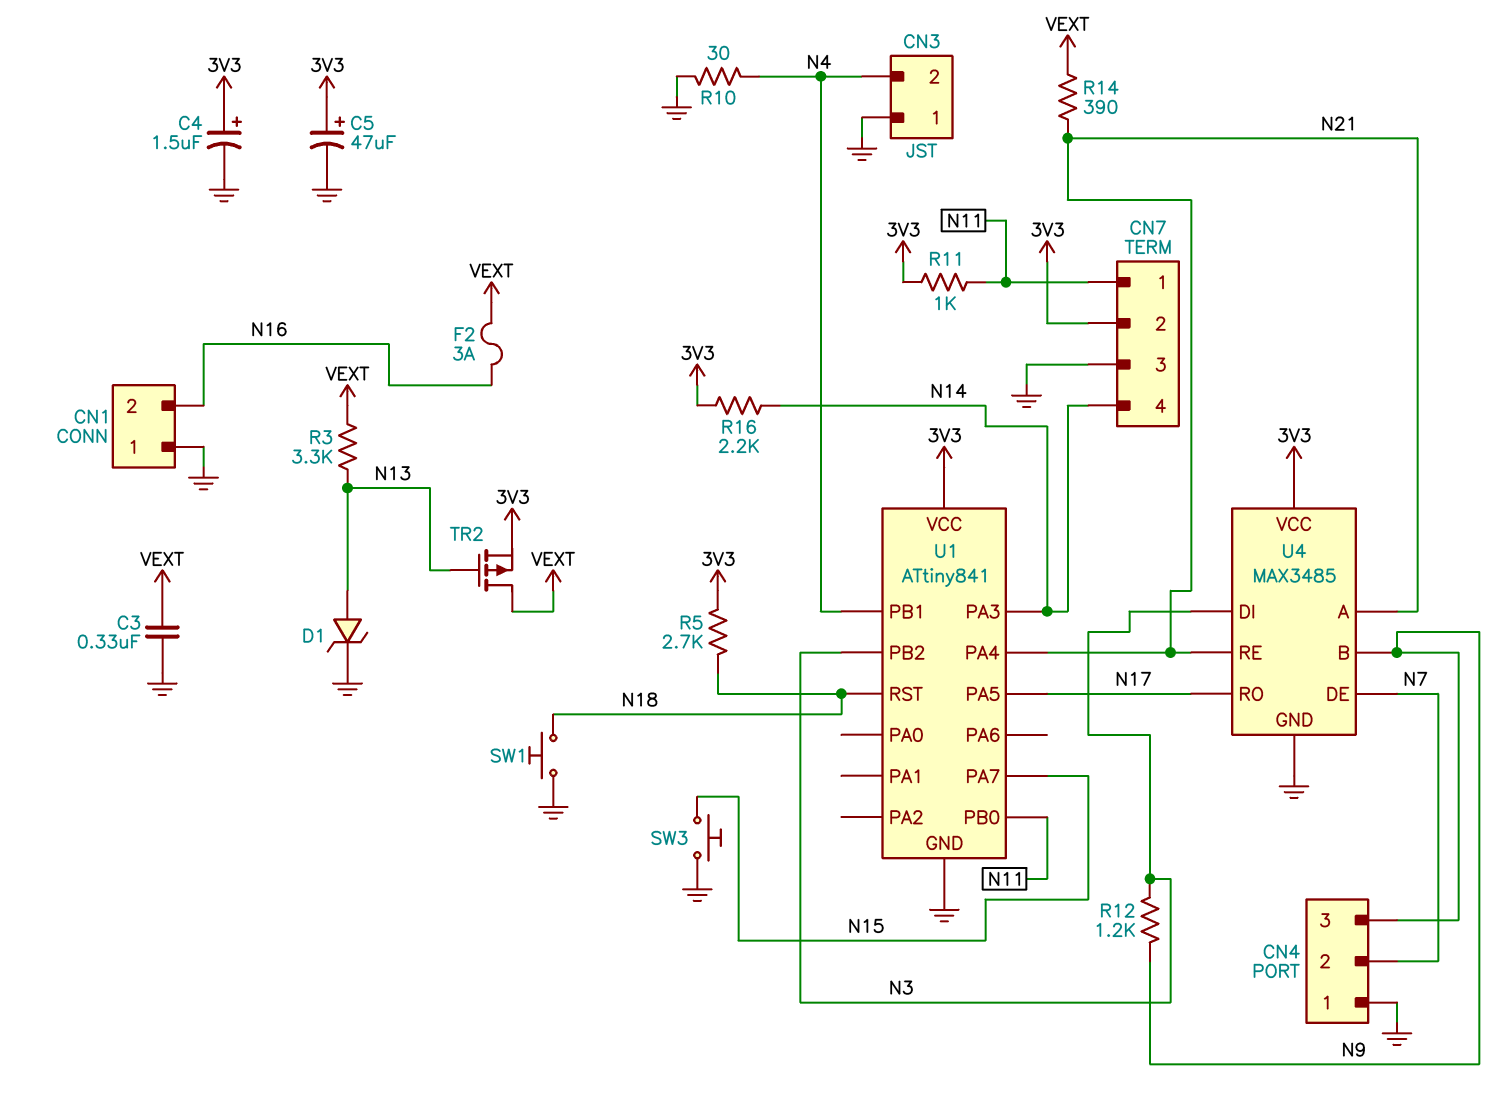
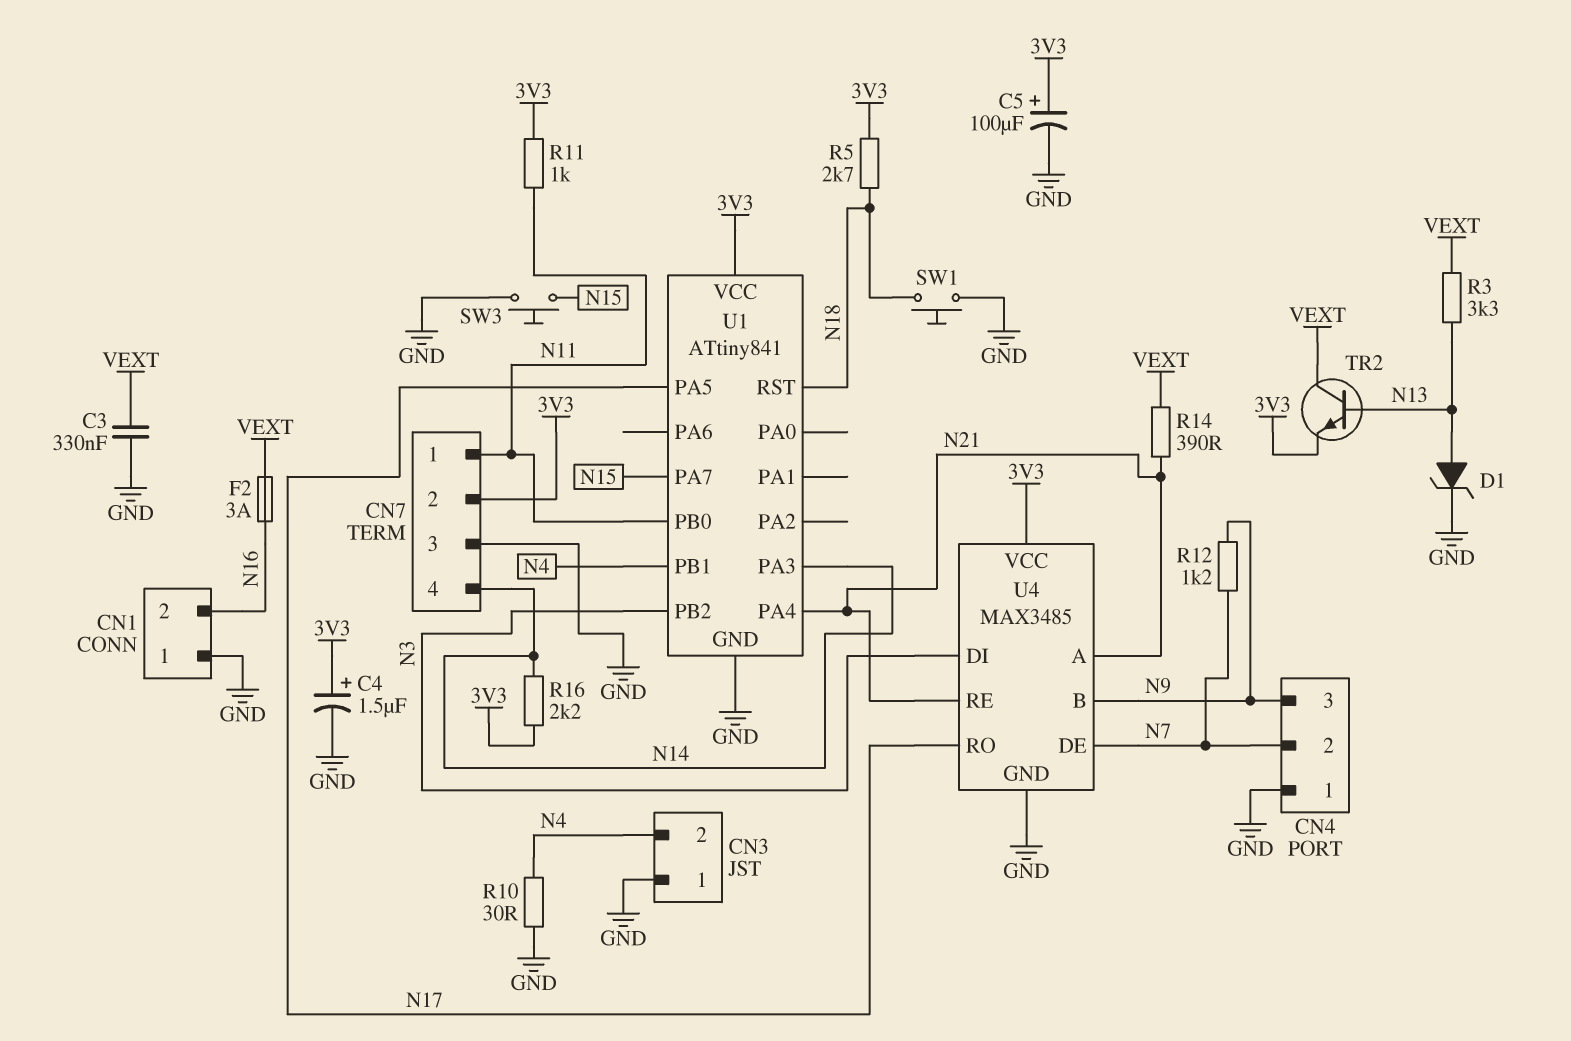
C5: 47uF (plus 3V3, minus GND) -> 100uF (plus 3V3, minus GND)
R12: 1.2k (N3, N9) -> 1.2k (N7, N9)
TR2: PMOS (G N13, D VEXT, S 3V3) -> NPN (B N13, C VEXT, E 3V3)

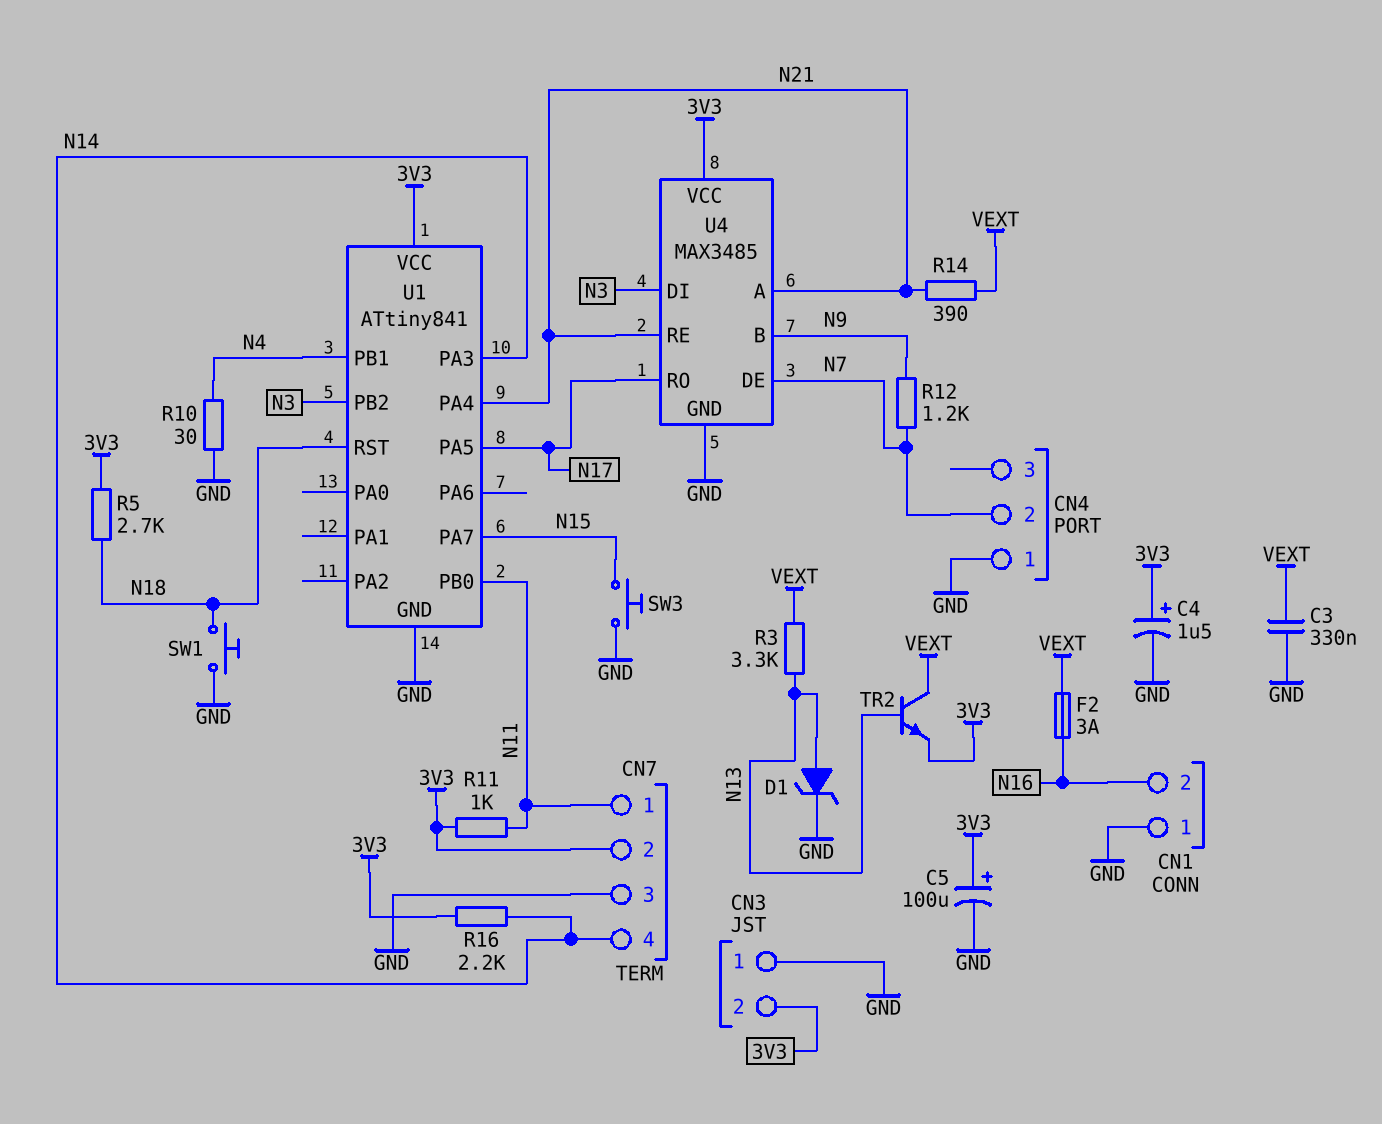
CN3 pin 2: N4 -> 3V3
CN4 pin 3: N9 -> none

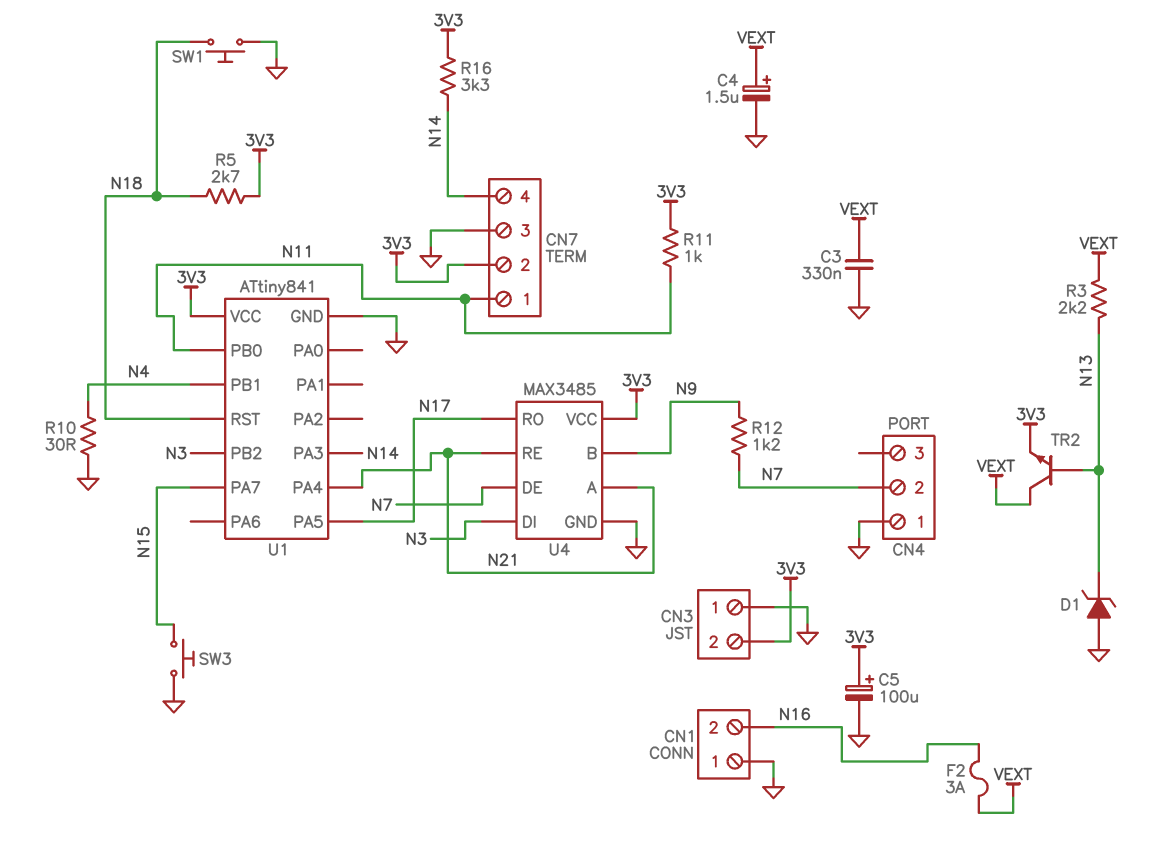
C4: 1.5uF (plus 3V3, minus GND) -> 1.5uF (plus VEXT, minus GND)
D1: zener (A N13, K GND) -> zener (A GND, K N13)
R3: 3.3k (N13, VEXT) -> 2.2k (N13, VEXT)
R14: 390 (N21, VEXT) -> none
R16: 2.2k (3V3, N14) -> 3.3k (3V3, N14)

